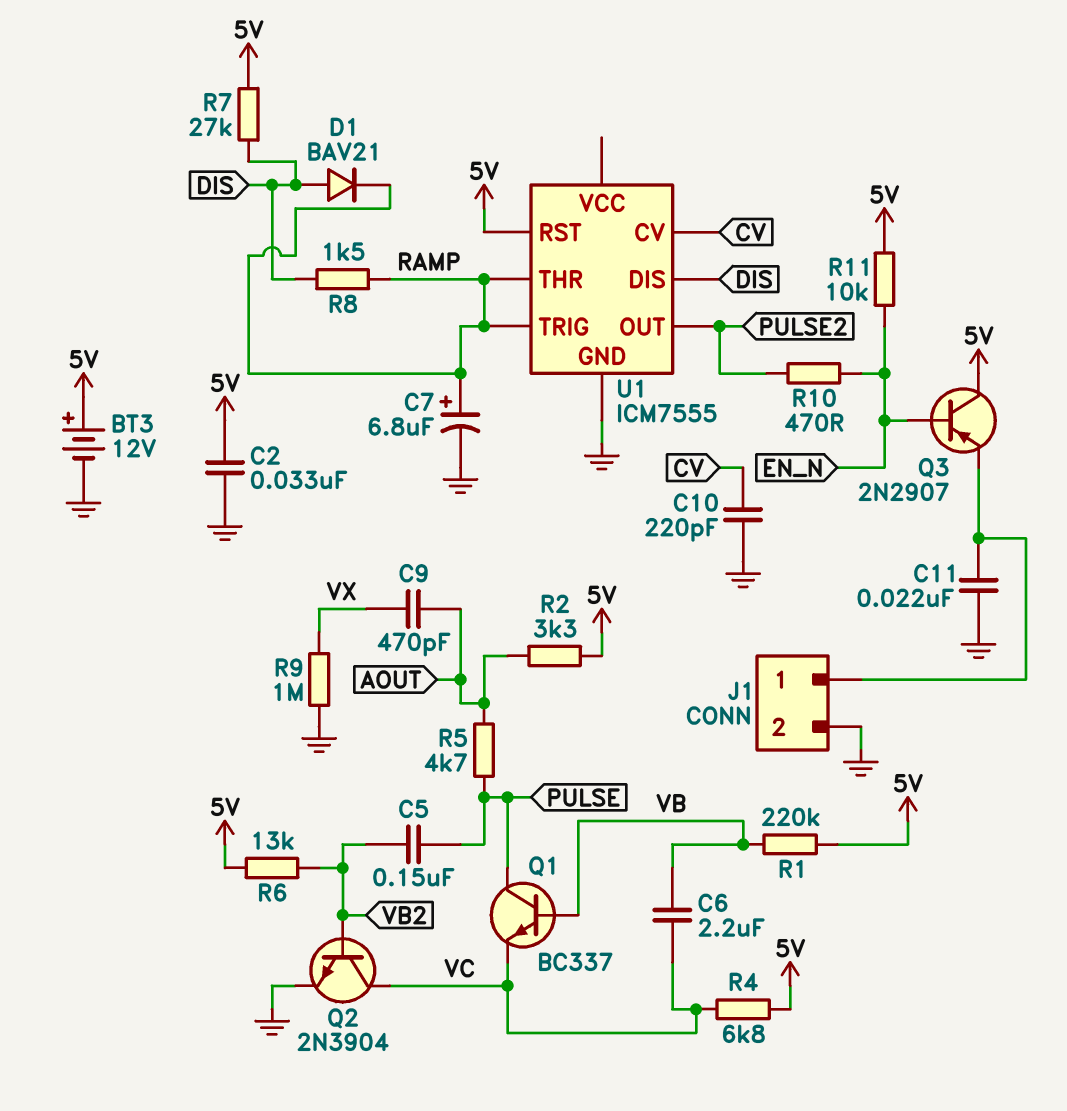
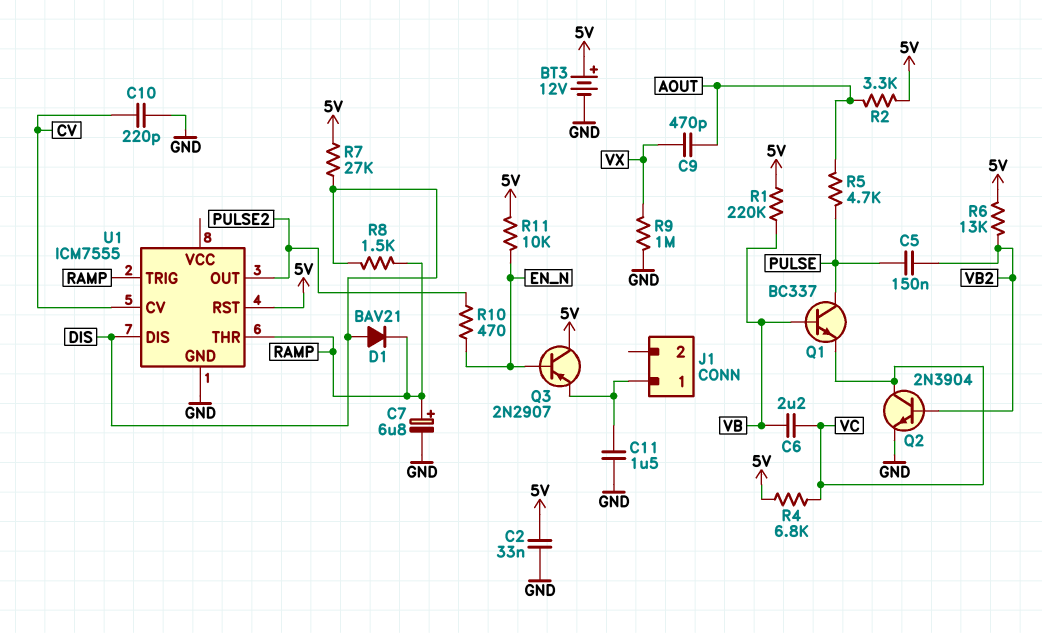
C11: 22nF (GND, J1/1) -> 1.5uF (GND, J1/1)
J1 pin 2: GND -> none

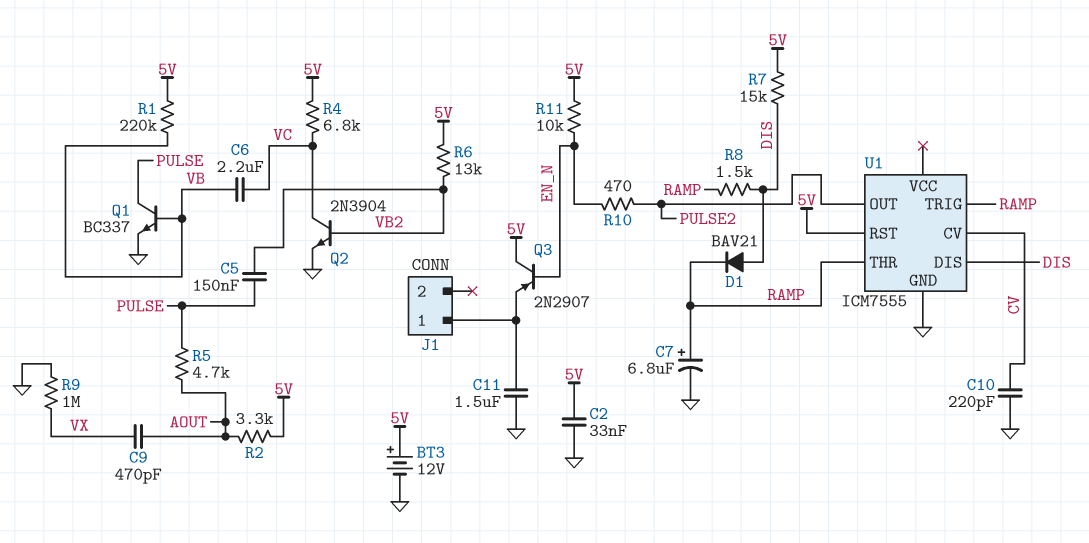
Q1: NPN BC337 (B VB, C PULSE, E VC) -> NPN BC337 (B VB, C PULSE, E GND)
R7: 27k (5V, DIS) -> 15k (5V, DIS)

